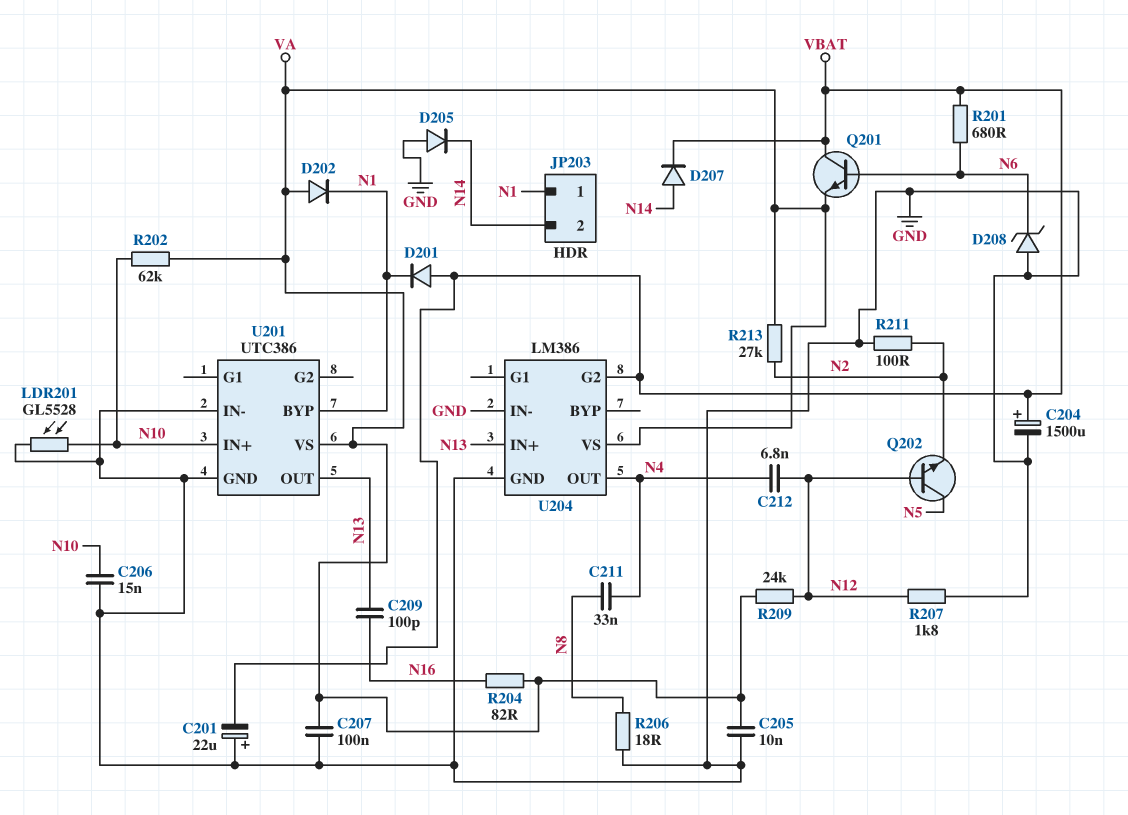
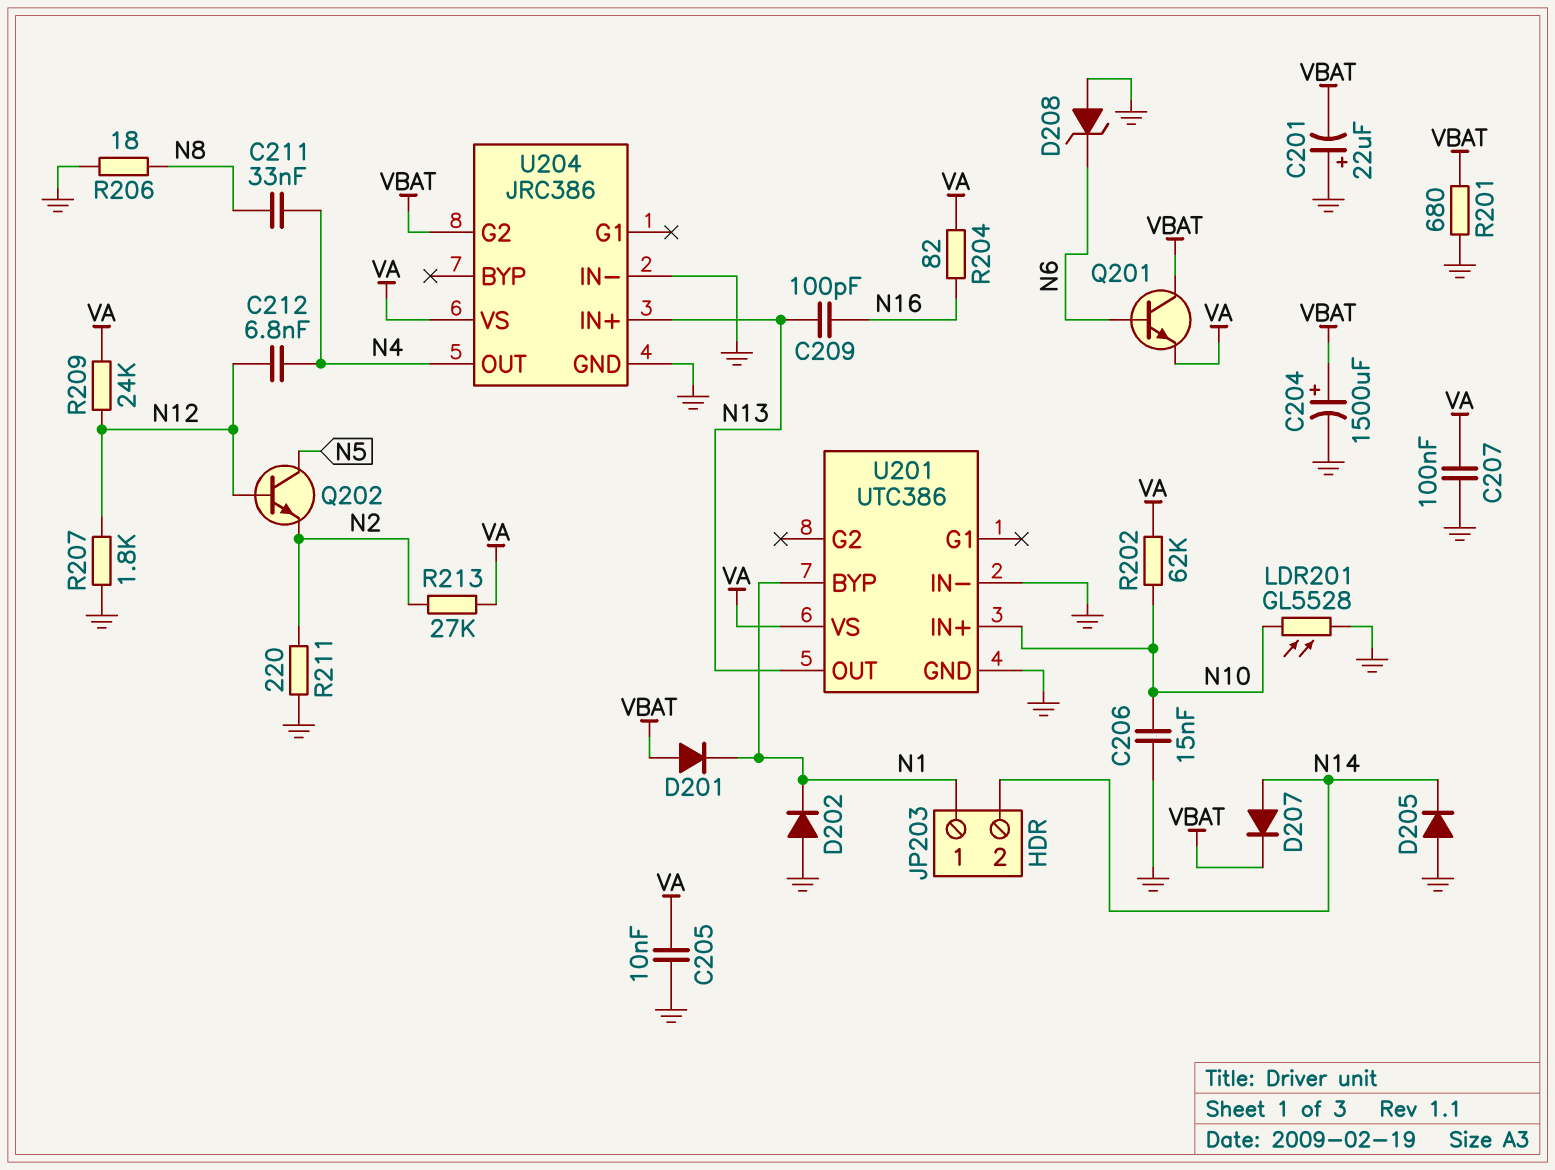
D202: diode (A VA, K N1) -> diode (A GND, K N1)
R201: 680 (N6, VBAT) -> 680 (GND, VBAT)
R211: 100 (GND, N2) -> 220 (GND, N2)
U204: LM386 -> JRC386

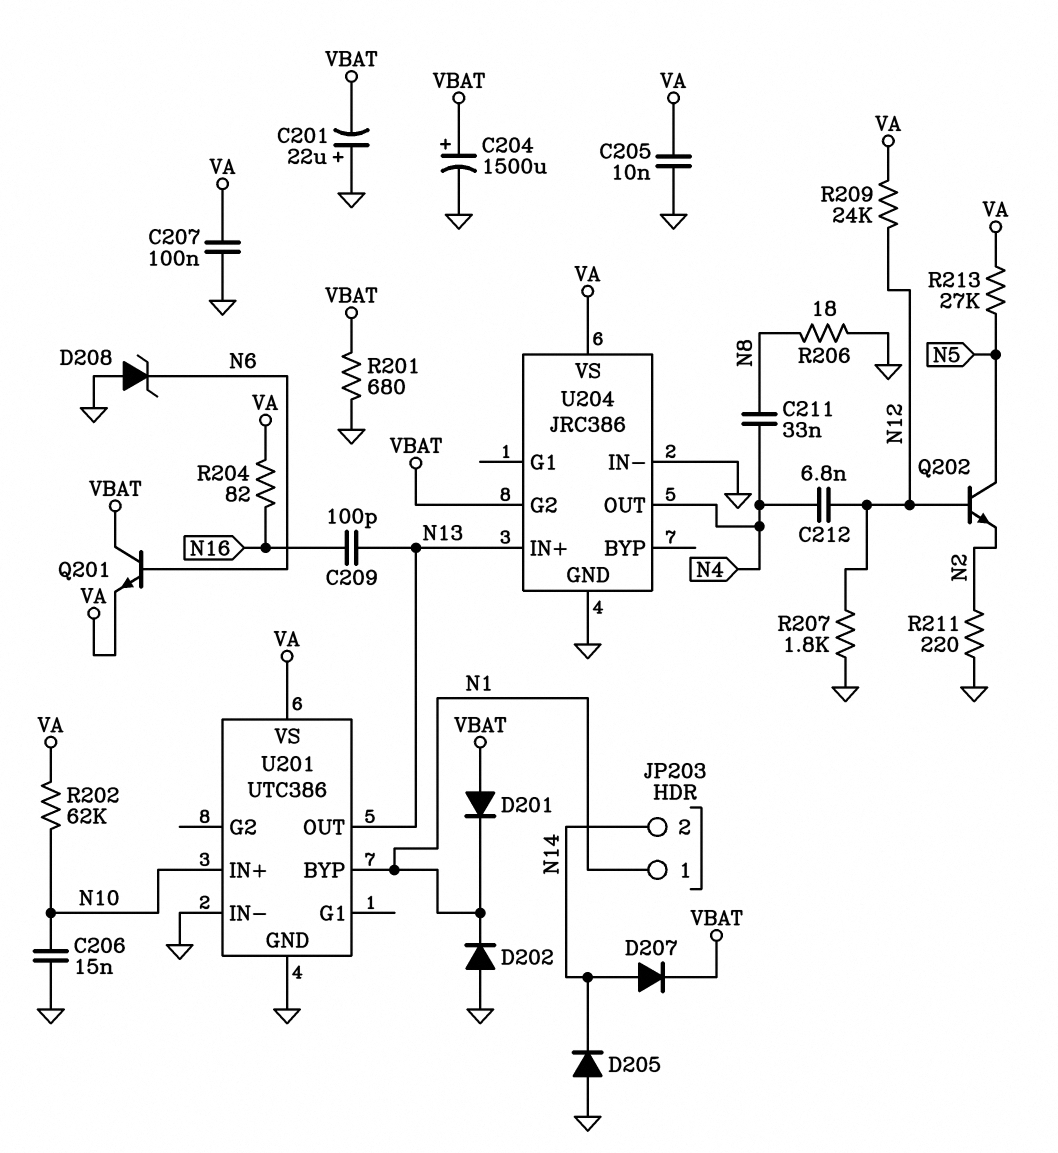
LDR201: GL5528 (GND, N10) -> none
R213: 27k (N2, VA) -> 27k (N5, VA)

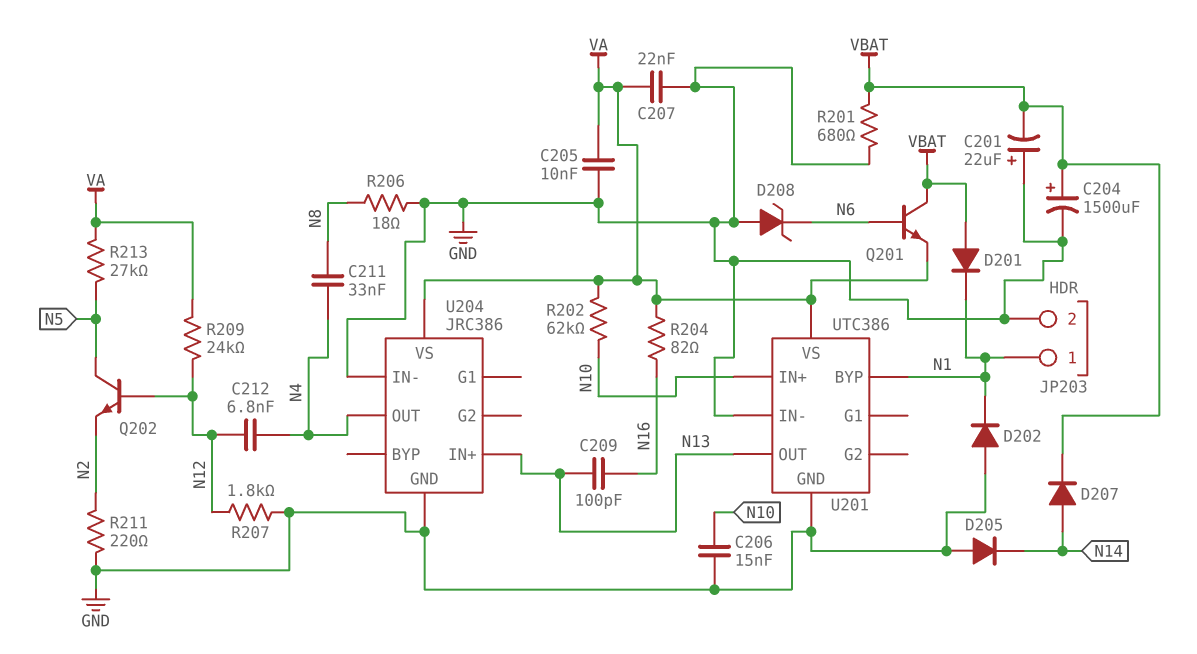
C207: 100nF (GND, VA) -> 22nF (GND, VA)
JP203 pin 2: N14 -> GND
U204 pin G2: VBAT -> none

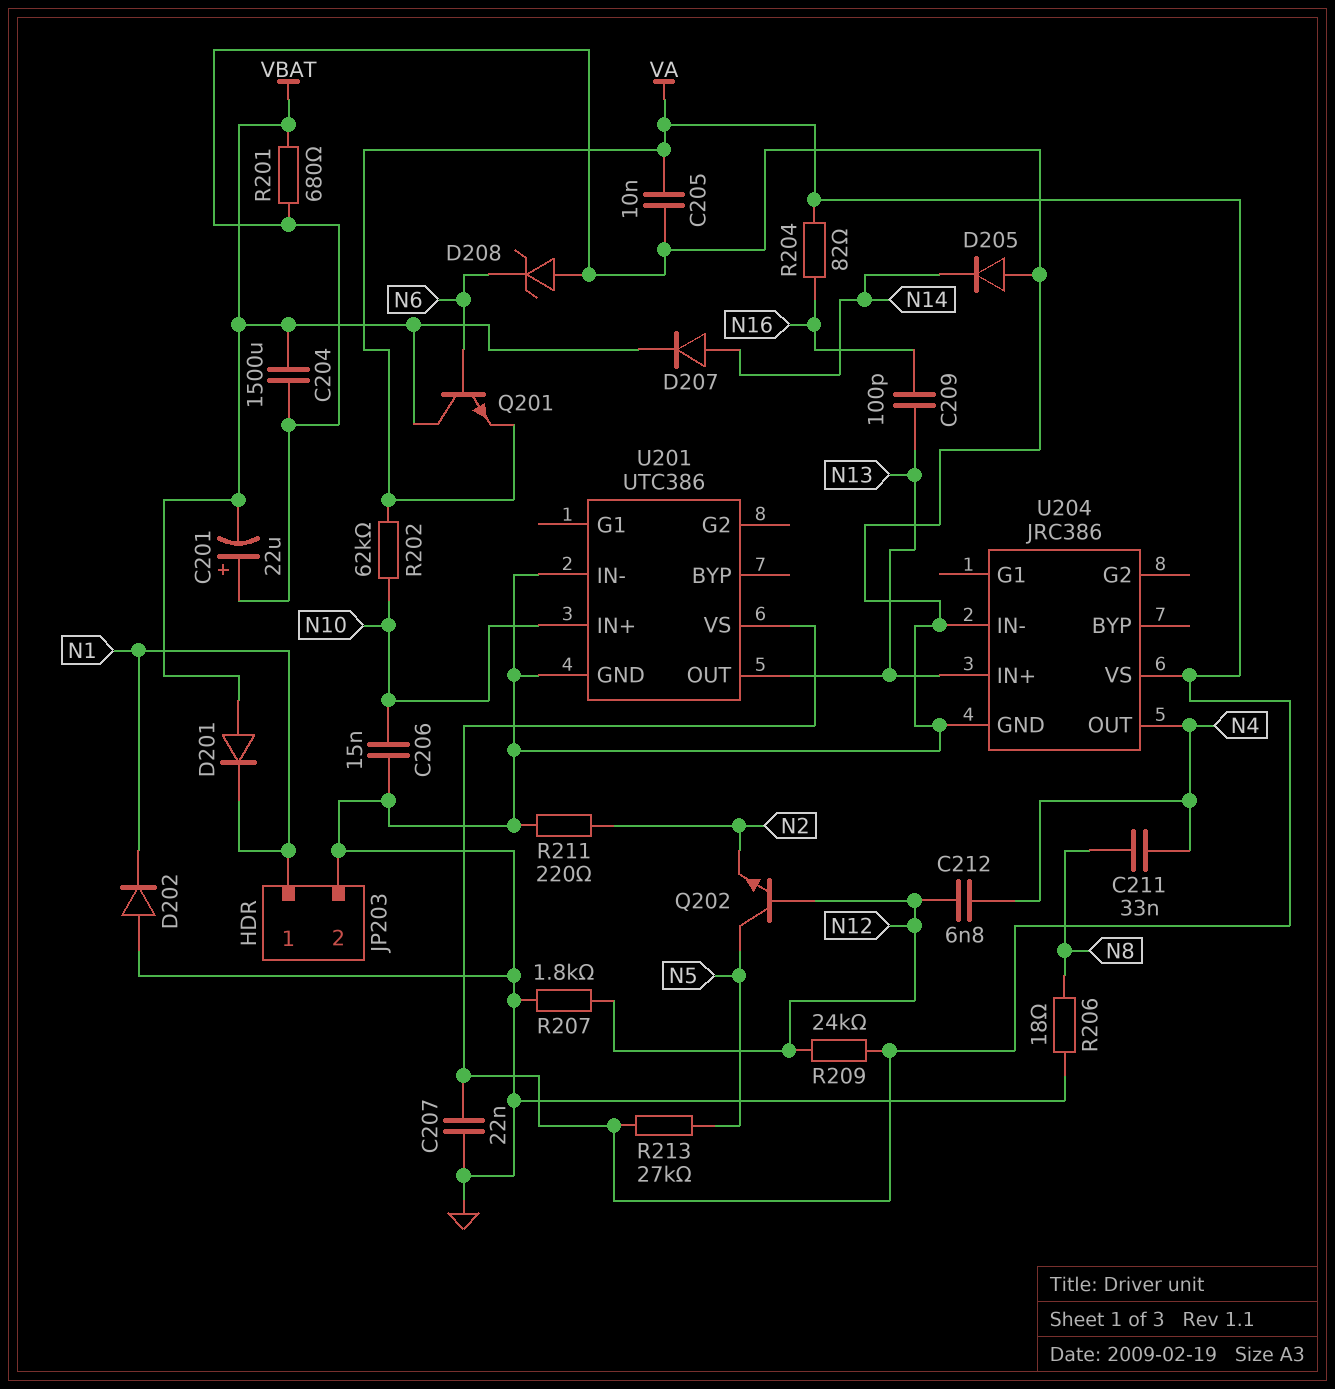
C204: 1500uF (plus VBAT, minus GND) -> 1500uF (GND, VBAT)
U201 pin BYP: N1 -> none

